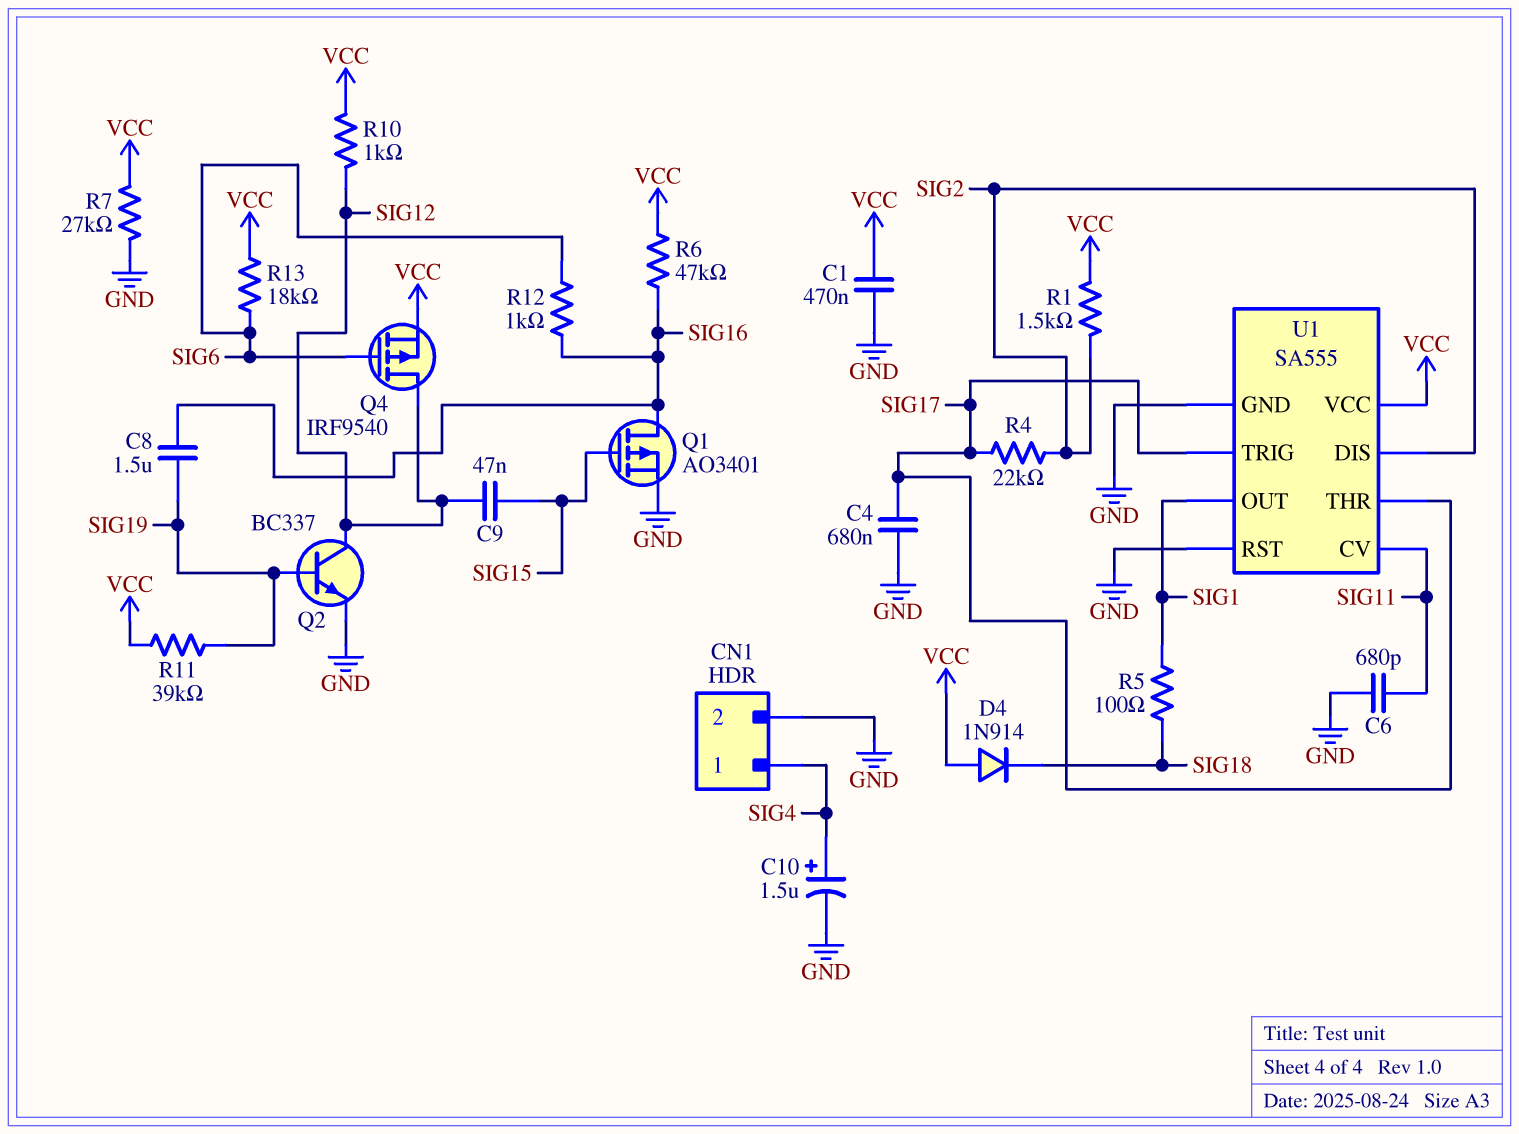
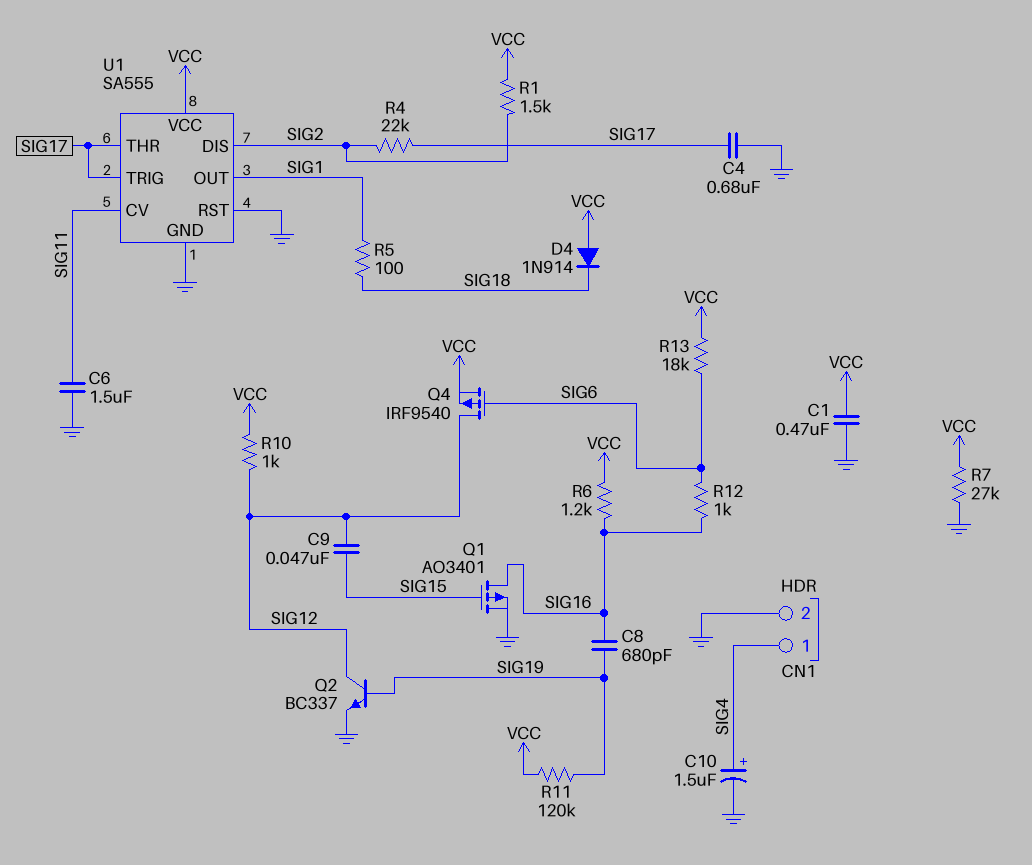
C6: 680pF (GND, SIG11) -> 1.5uF (GND, SIG11)
C8: 1.5uF (SIG16, SIG19) -> 680pF (SIG16, SIG19)
R6: 47k (SIG16, VCC) -> 1.2k (SIG16, VCC)
R11: 39k (SIG19, VCC) -> 120k (SIG19, VCC)

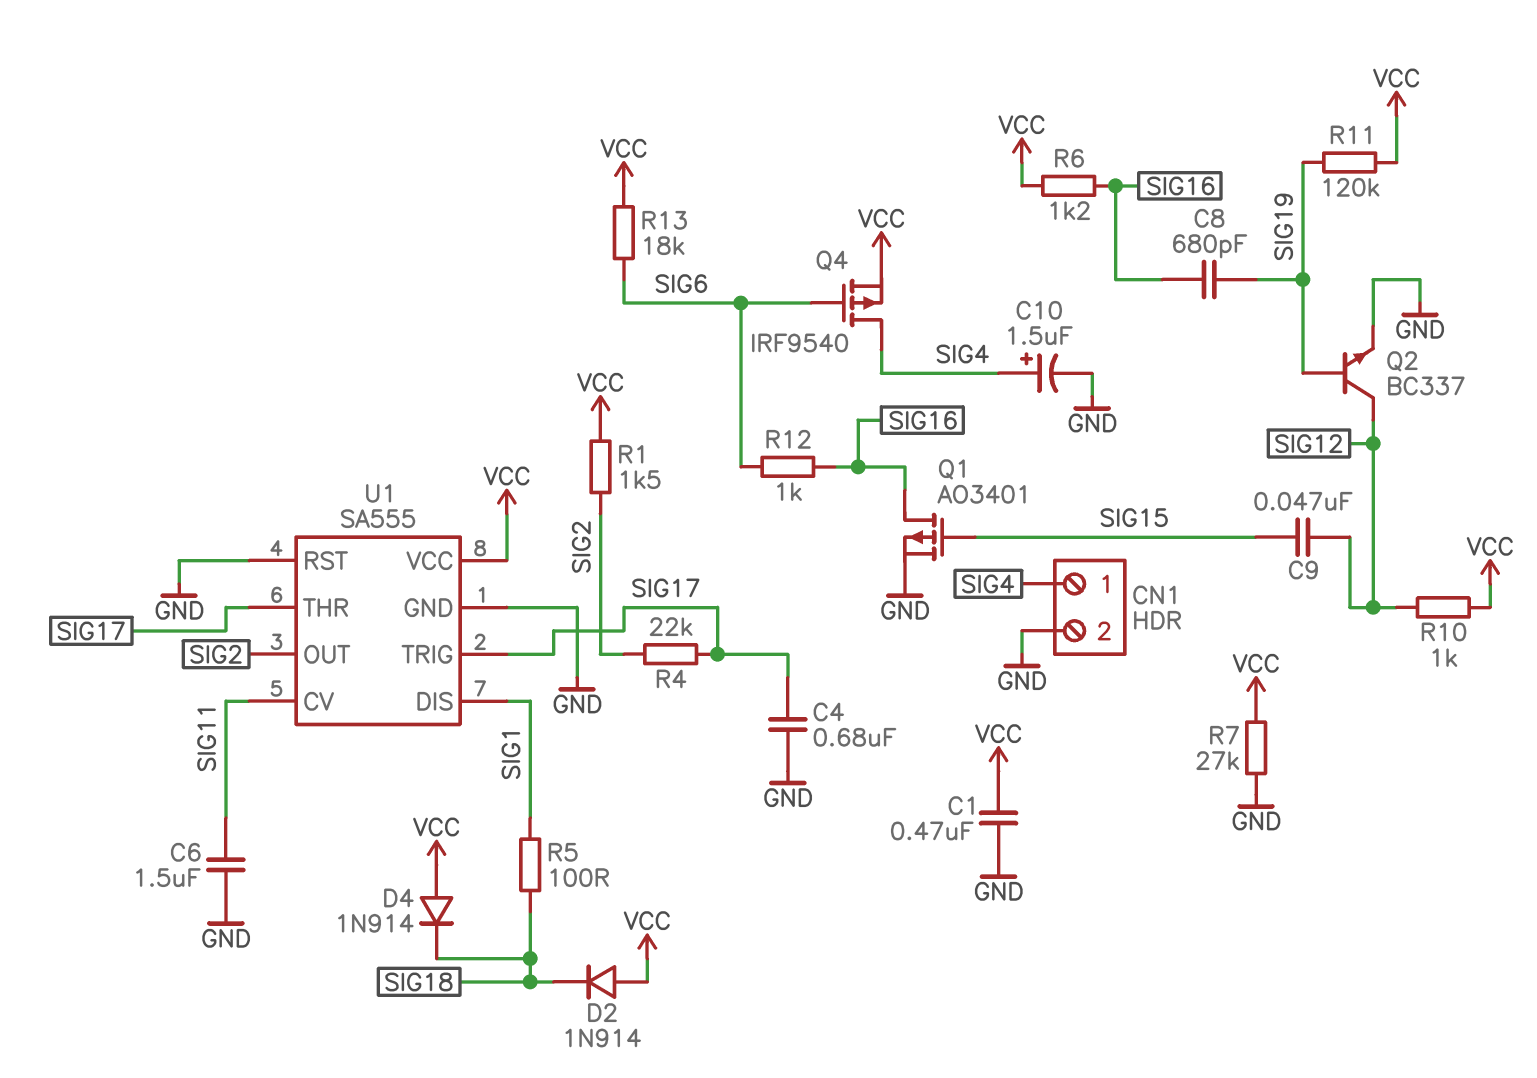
D2: none -> diode 1N914 (A VCC, K SIG18)
Q4: PMOS IRF9540 (G SIG6, D SIG12, S VCC) -> PMOS IRF9540 (G SIG6, D SIG4, S VCC)
U1 pin DIS: SIG2 -> SIG1
U1 pin OUT: SIG1 -> SIG2

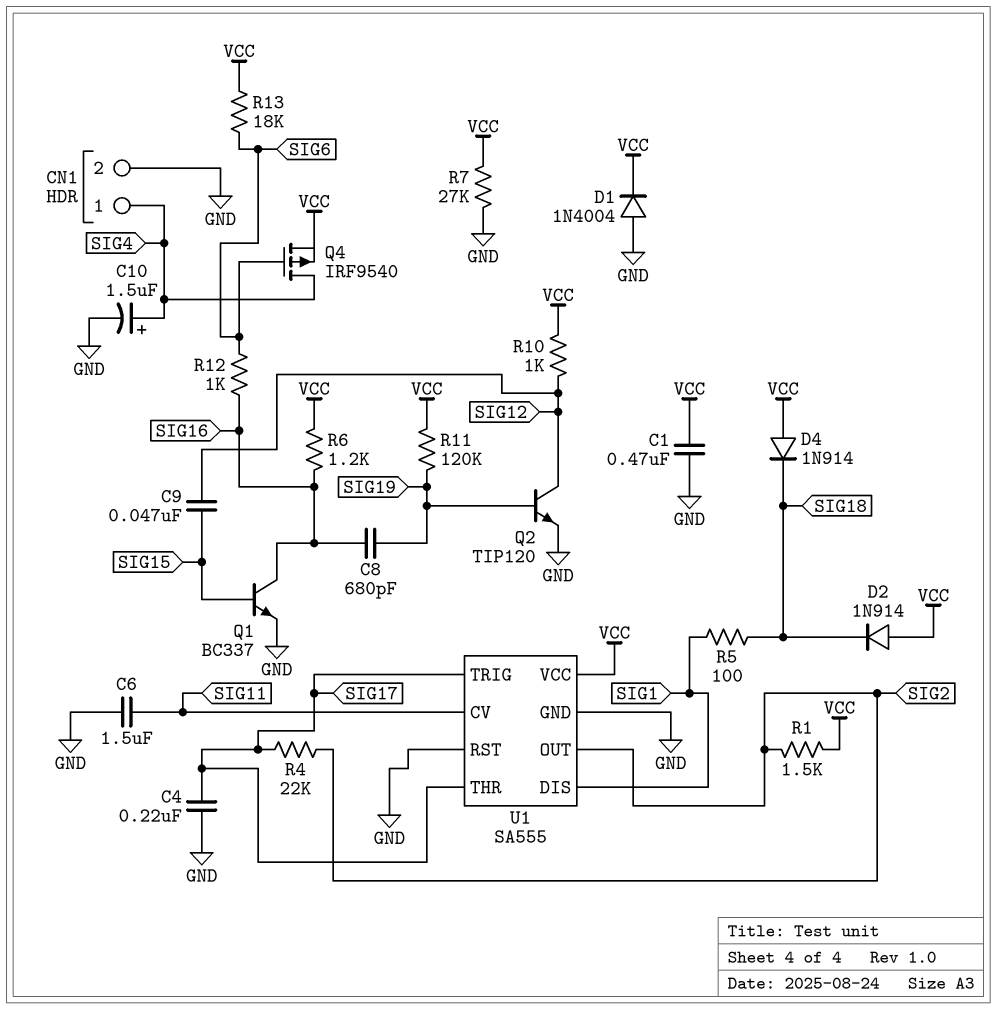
C4: 680nF (GND, SIG17) -> 220nF (GND, SIG17)
D1: none -> diode 1N4004 (A GND, K VCC)
Q1: PMOS AO3401 (G SIG15, D SIG16, S GND) -> NPN BC337 (B SIG15, C SIG16, E GND)
Q2: NPN BC337 (B SIG19, C SIG12, E GND) -> NPN TIP120 (B SIG19, C SIG12, E GND)

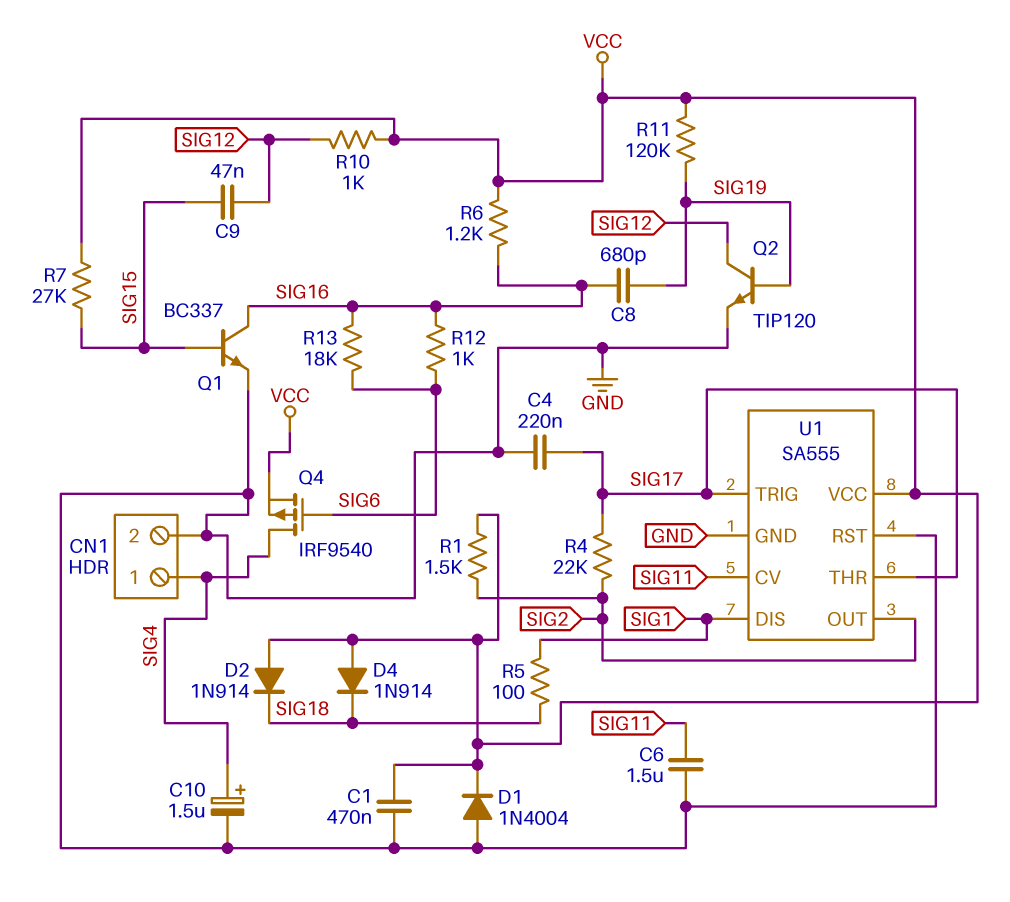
R7: 27k (GND, VCC) -> 27k (SIG15, VCC)
R13: 18k (SIG6, VCC) -> 18k (SIG6, SIG16)

